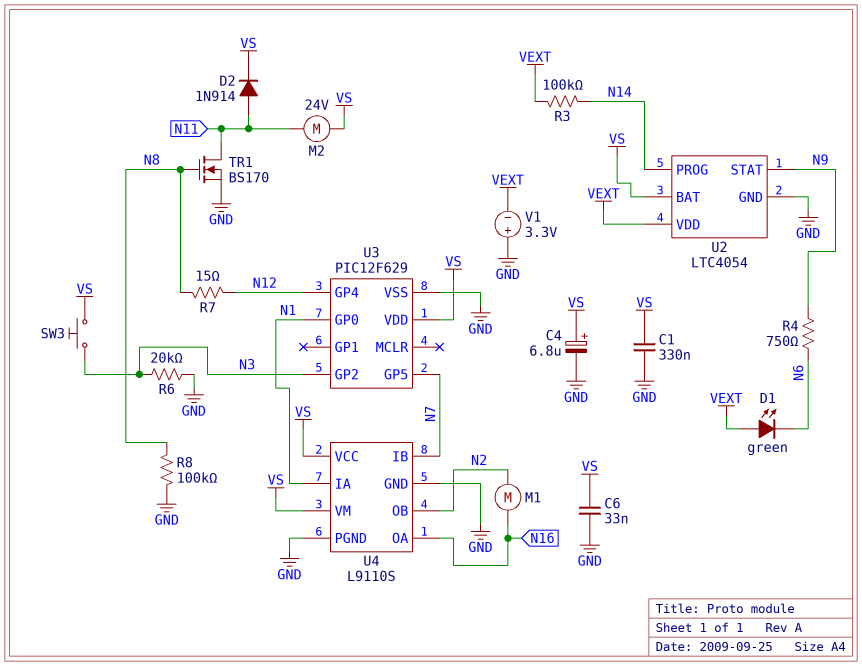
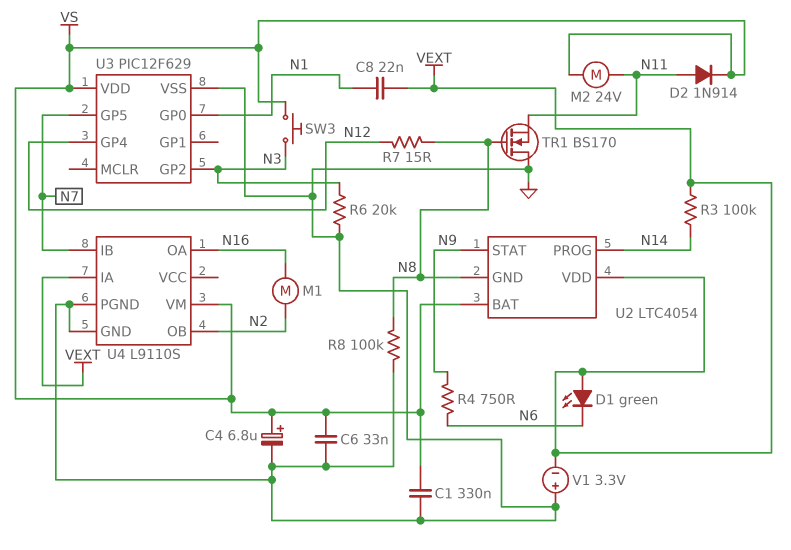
C8: none -> 22nF (N1, VEXT)
TR1: NMOS BS170 (G N8, D N11, S GND) -> NMOS BS170 (G N8, D GND, S N11)
U2 pin GND: GND -> N8
U4 pin IA: N1 -> VEXT
U4 pin VCC: VS -> none

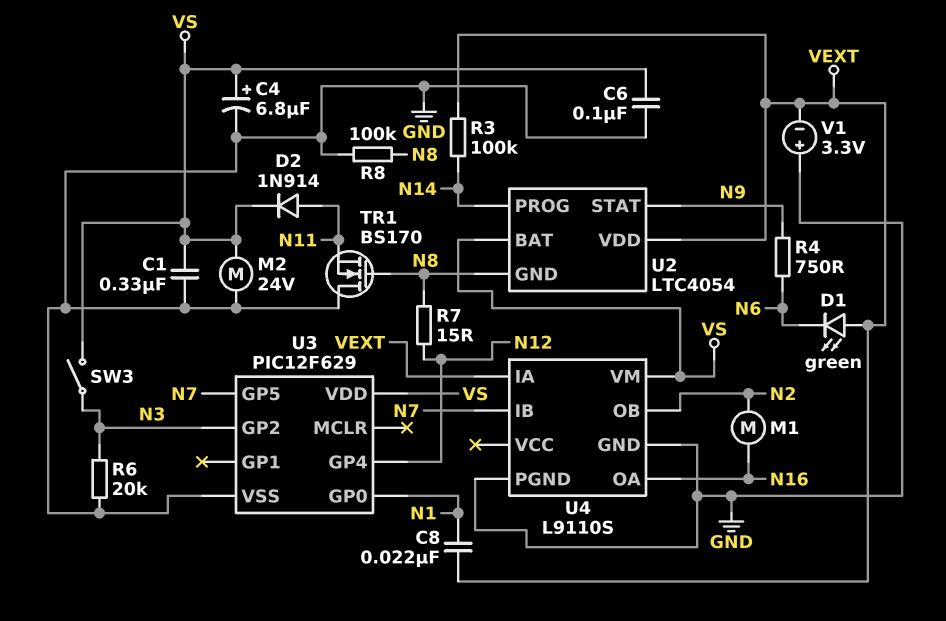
C6: 33nF (GND, VS) -> 100nF (GND, VS)
M2: motor 24V (N11, VS) -> motor 24V (GND, VS)
SW3: button (N3, VS) -> switch (N3, VS)

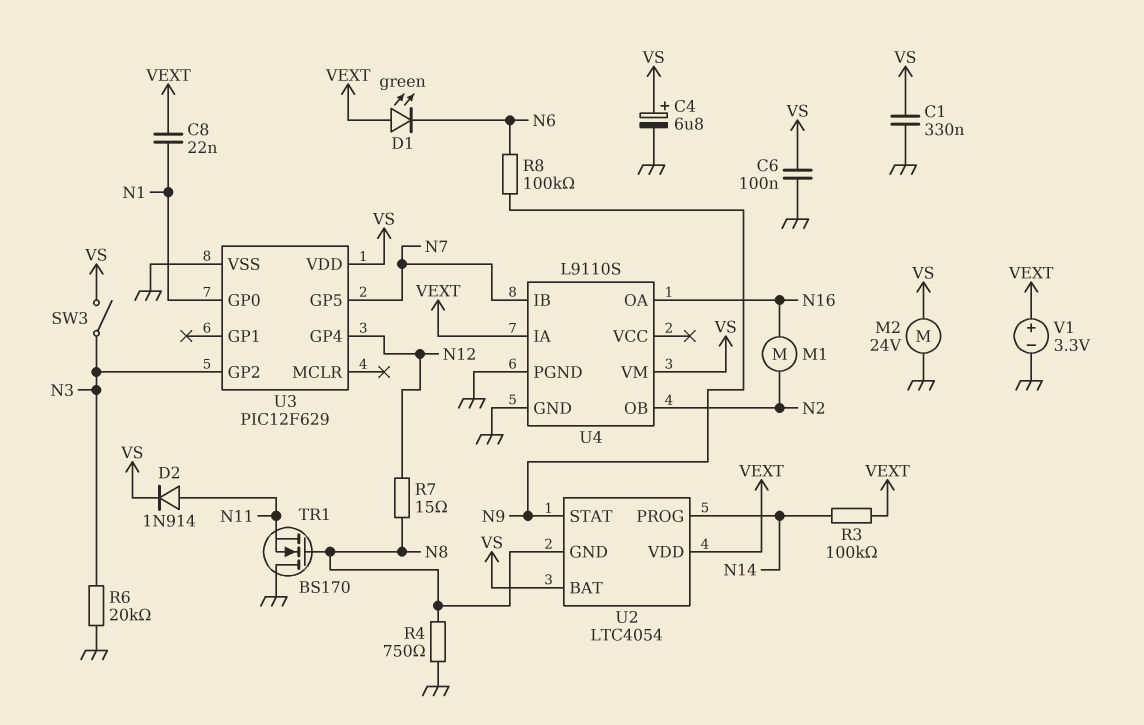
R4: 750 (N6, N9) -> 750 (GND, N8)
R8: 100k (GND, N8) -> 100k (N6, N9)
V1: 3.3V (plus GND, minus VEXT) -> 3.3V (plus VEXT, minus GND)

